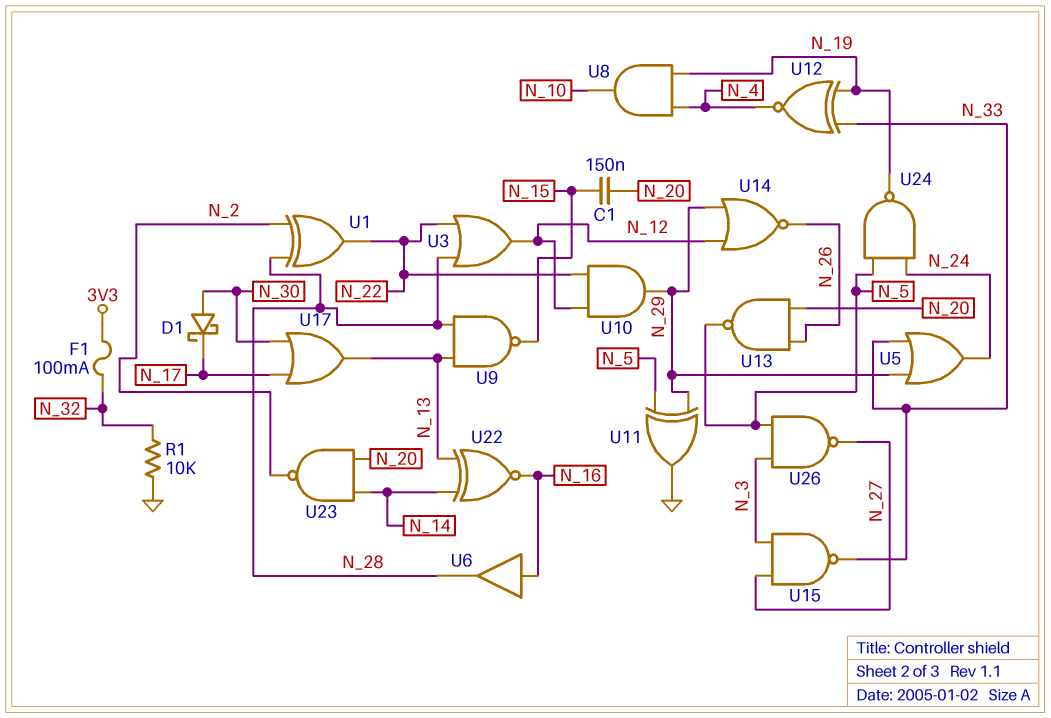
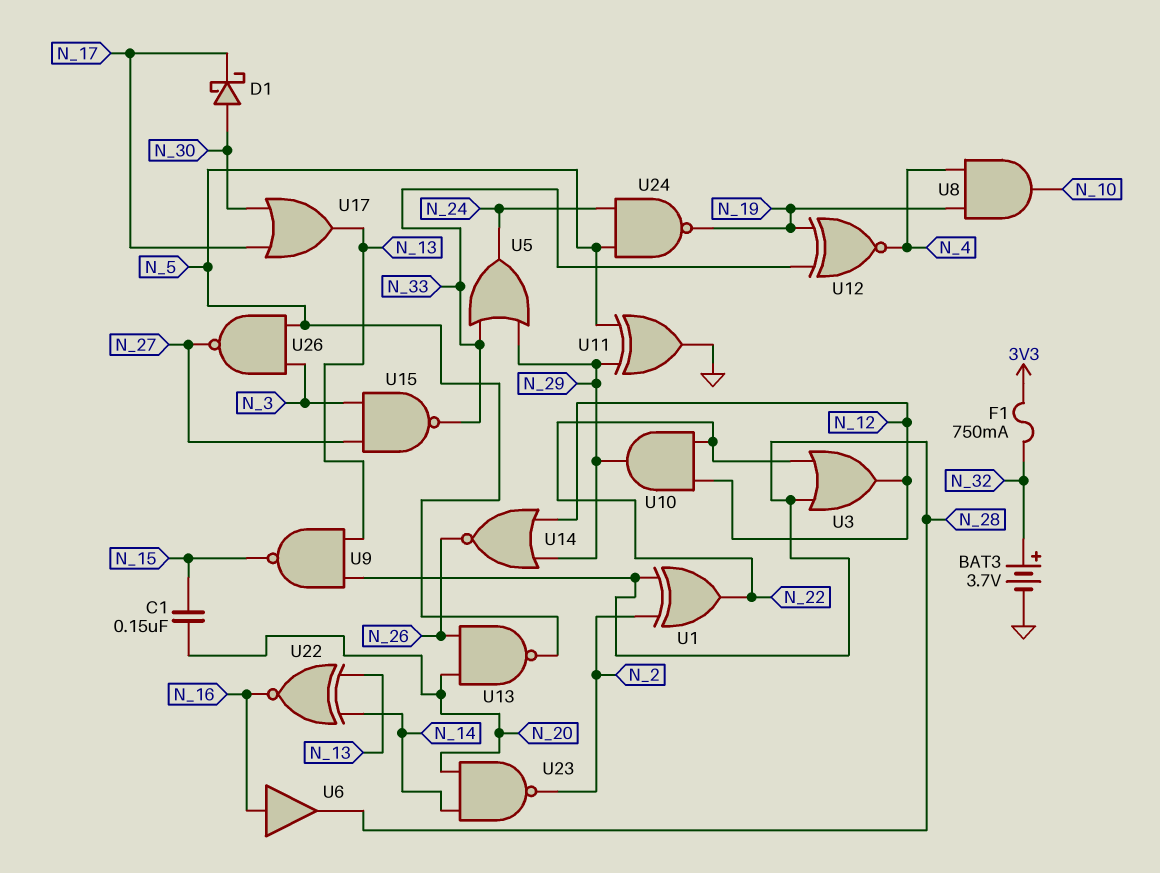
BAT3: none -> 3.7V (plus N_32, minus GND)
F1: 100mA (3V3, N_32) -> 750mA (3V3, N_32)
R1: 10k (GND, N_32) -> none

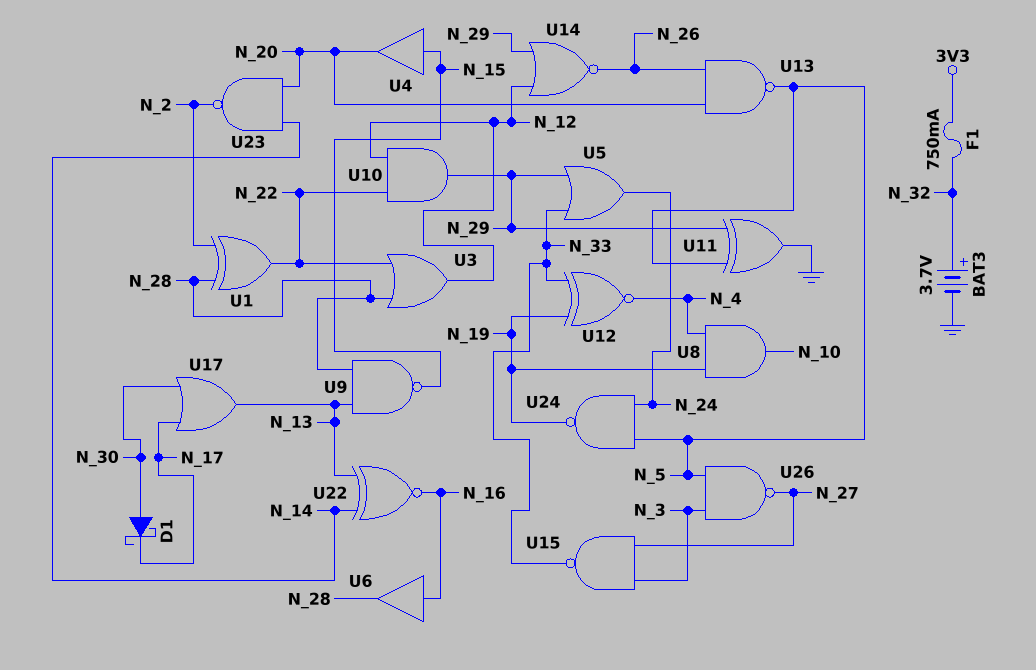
C1: 150nF (N_15, N_20) -> none
U4: none -> buffer (in N_15, out N_20)

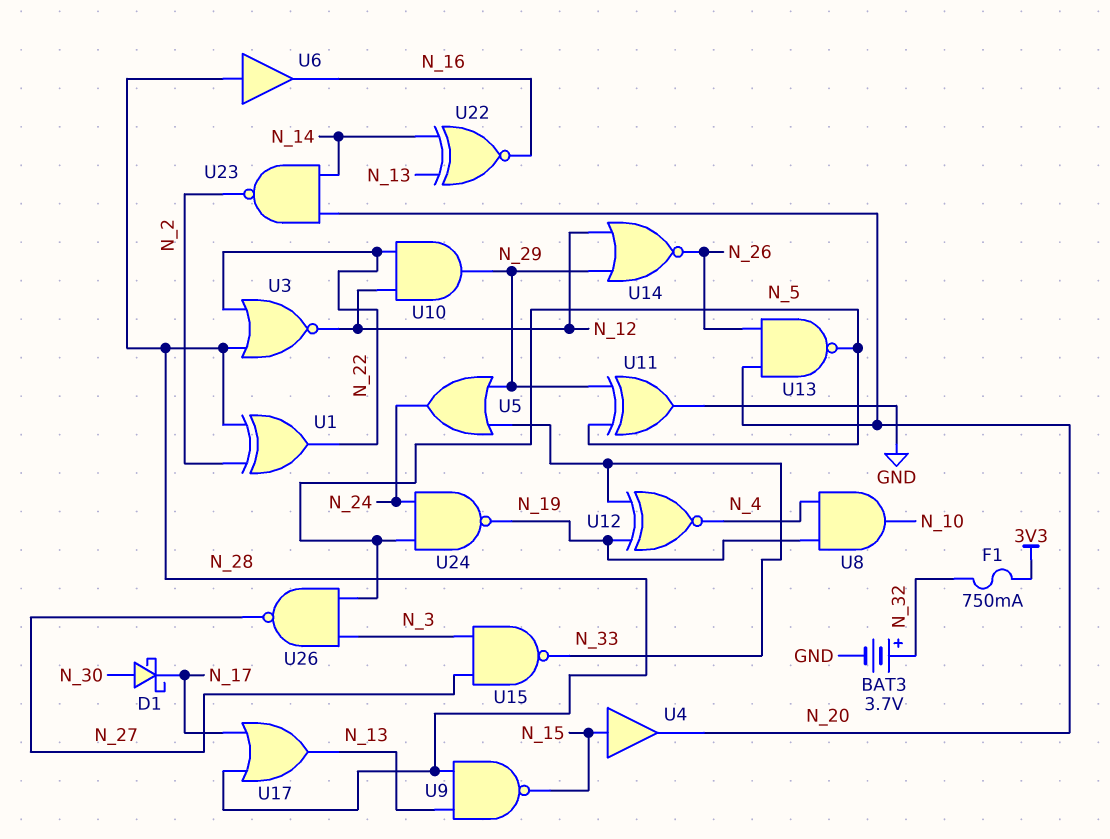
U3: OR (in N_22, in N_28, out N_12) -> NOR (in N_22, in N_28, out N_12)
U6: buffer (in N_16, out N_28) -> buffer (in N_28, out N_16)
U17: OR (in N_17, in N_30, out N_13) -> OR (in N_17, in N_28, out N_13)

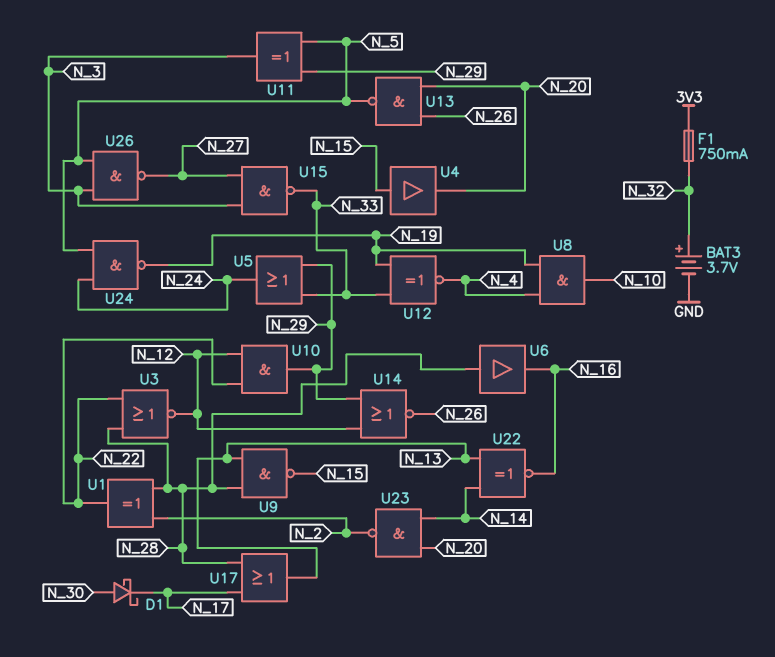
U11: XOR (in N_5, in N_29, out GND) -> XOR (in N_5, in N_29, out N_3)

